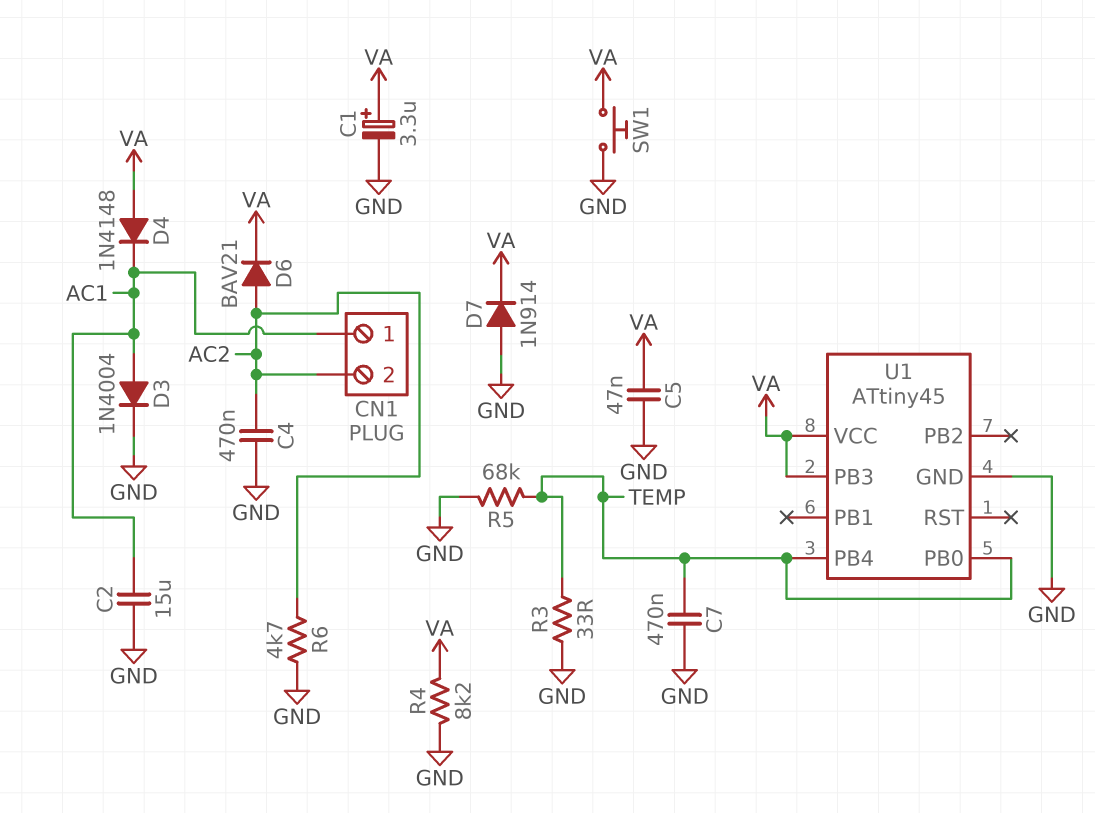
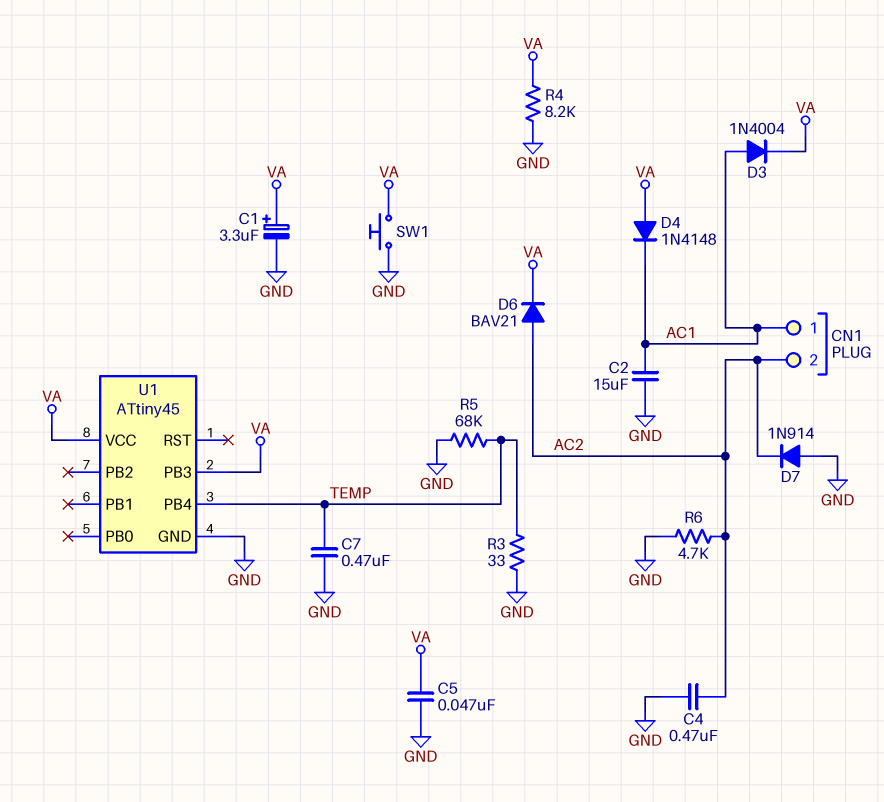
D3: diode 1N4004 (A AC1, K GND) -> diode 1N4004 (A AC1, K VA)
D7: diode 1N914 (A GND, K VA) -> diode 1N914 (A GND, K AC2)
U1 pin PB0: TEMP -> none

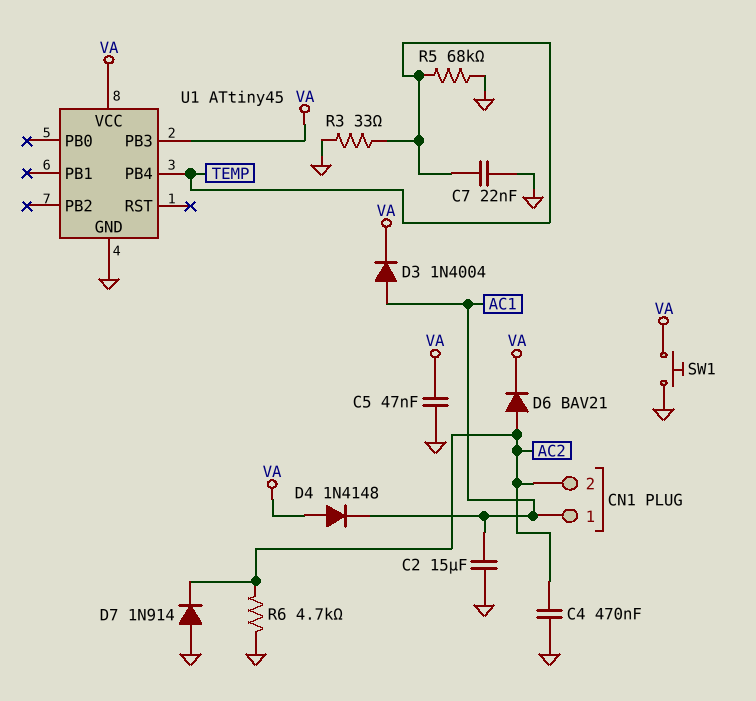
C1: 3.3uF (plus VA, minus GND) -> none
C7: 470nF (GND, TEMP) -> 22nF (GND, TEMP)
R4: 8.2k (GND, VA) -> none

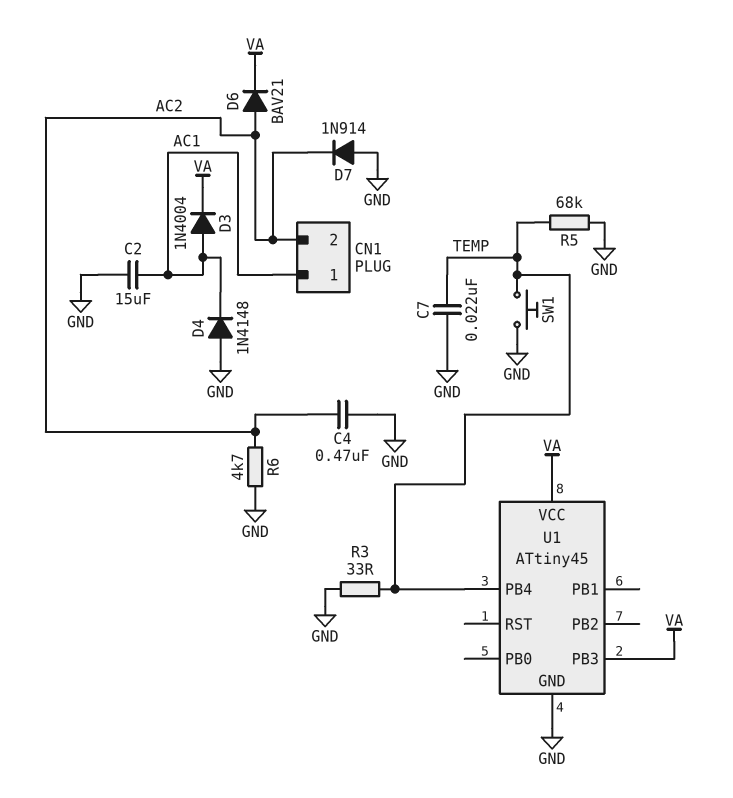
C5: 47nF (GND, VA) -> none
D4: diode 1N4148 (A VA, K AC1) -> diode 1N4148 (A GND, K AC1)
SW1: button (GND, VA) -> button (GND, TEMP)

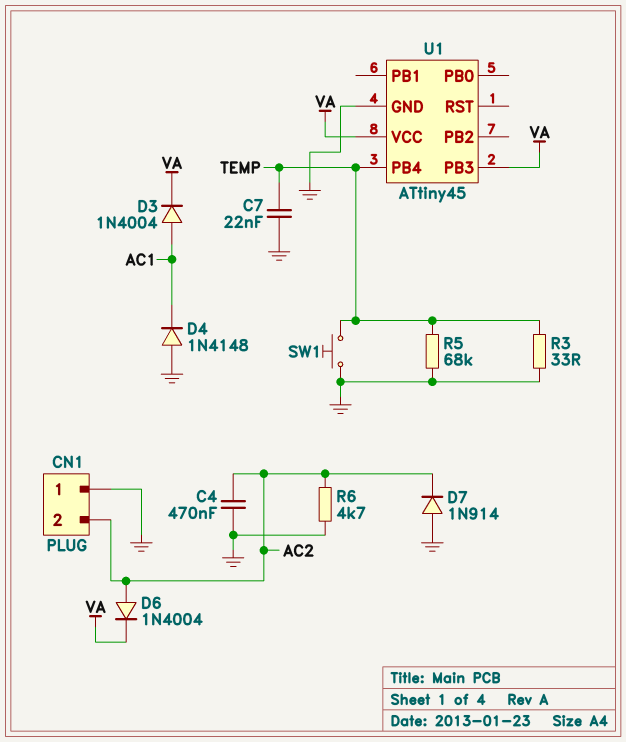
C2: 15uF (AC1, GND) -> none
CN1 pin 1: AC1 -> GND
D6: diode BAV21 (A AC2, K VA) -> diode 1N4004 (A AC2, K VA)

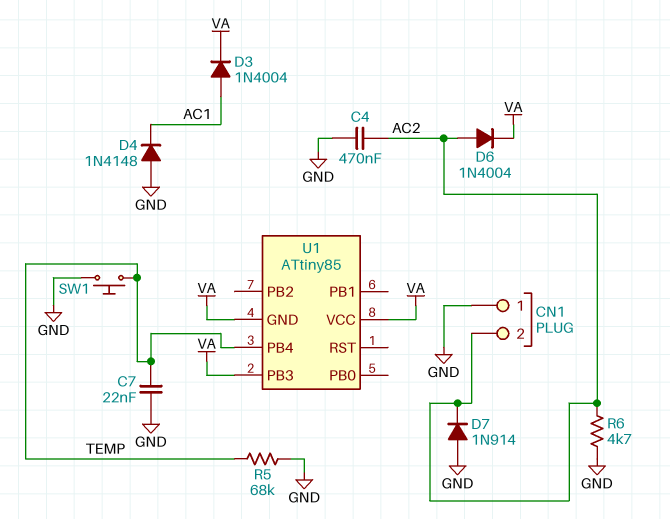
R3: 33 (GND, TEMP) -> none
U1: ATtiny45 -> ATtiny85
U1 pin GND: GND -> VA

